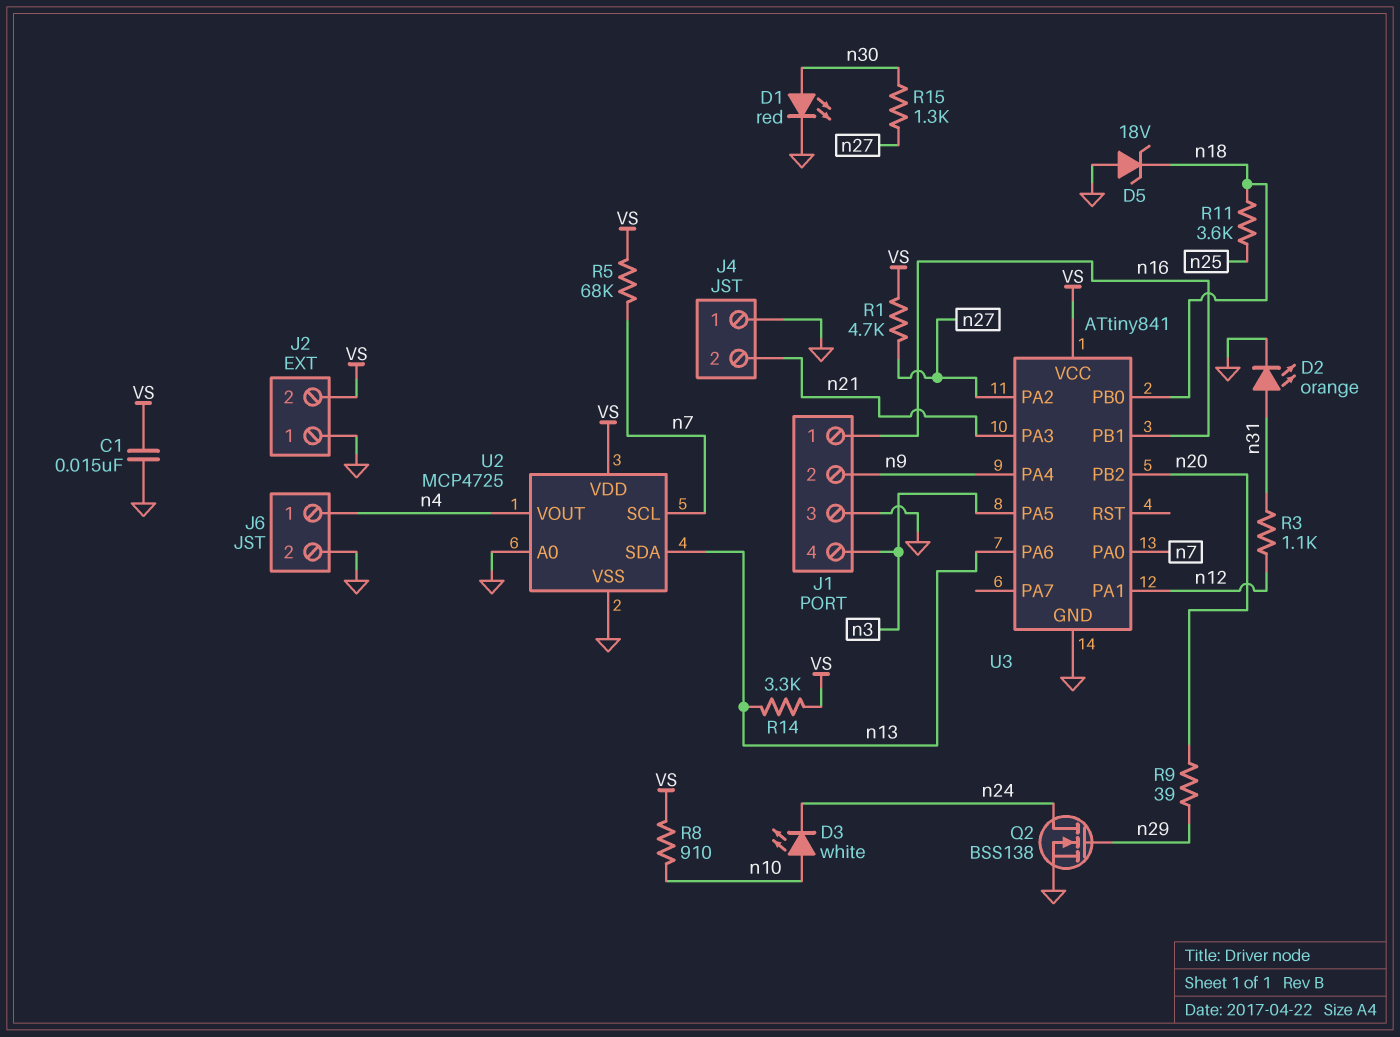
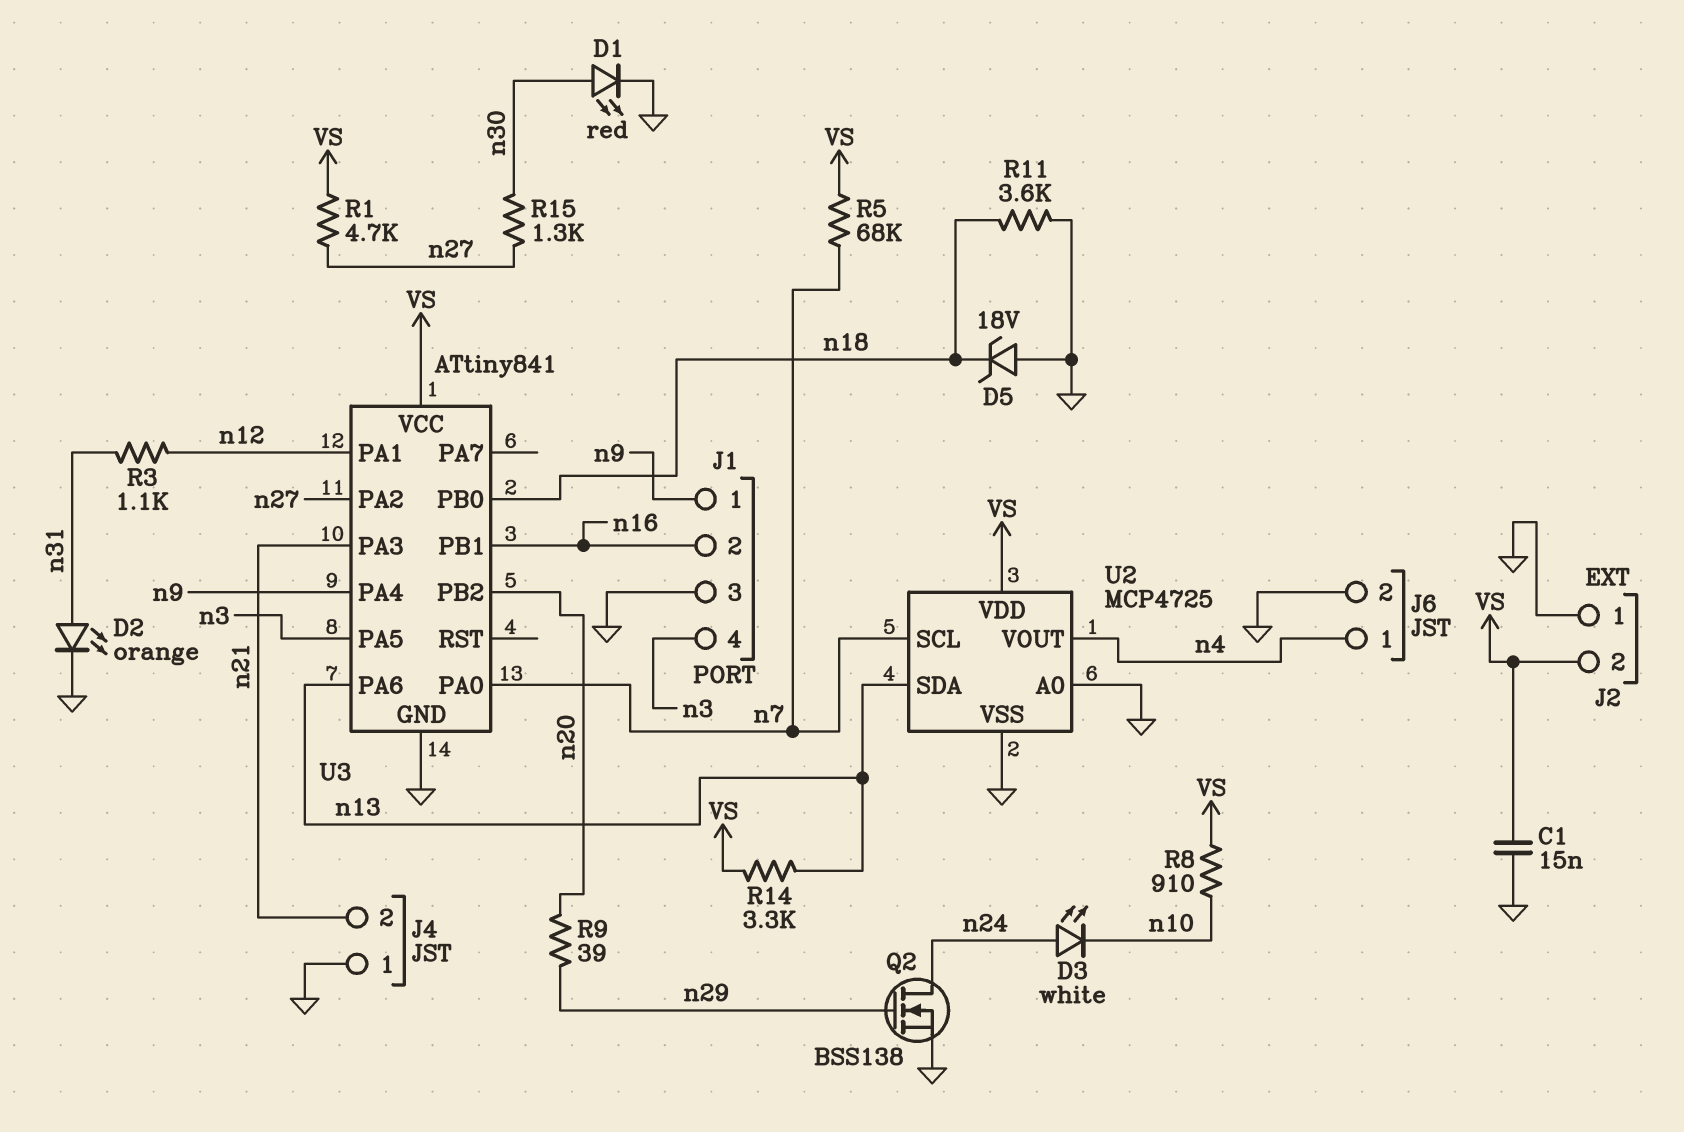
D3: LED white (A n10, K n24) -> LED white (A n24, K n10)
J1 pin 1: n16 -> n9
J1 pin 2: n9 -> n16
R11: 3.6k (n18, n25) -> 3.6k (GND, n18)

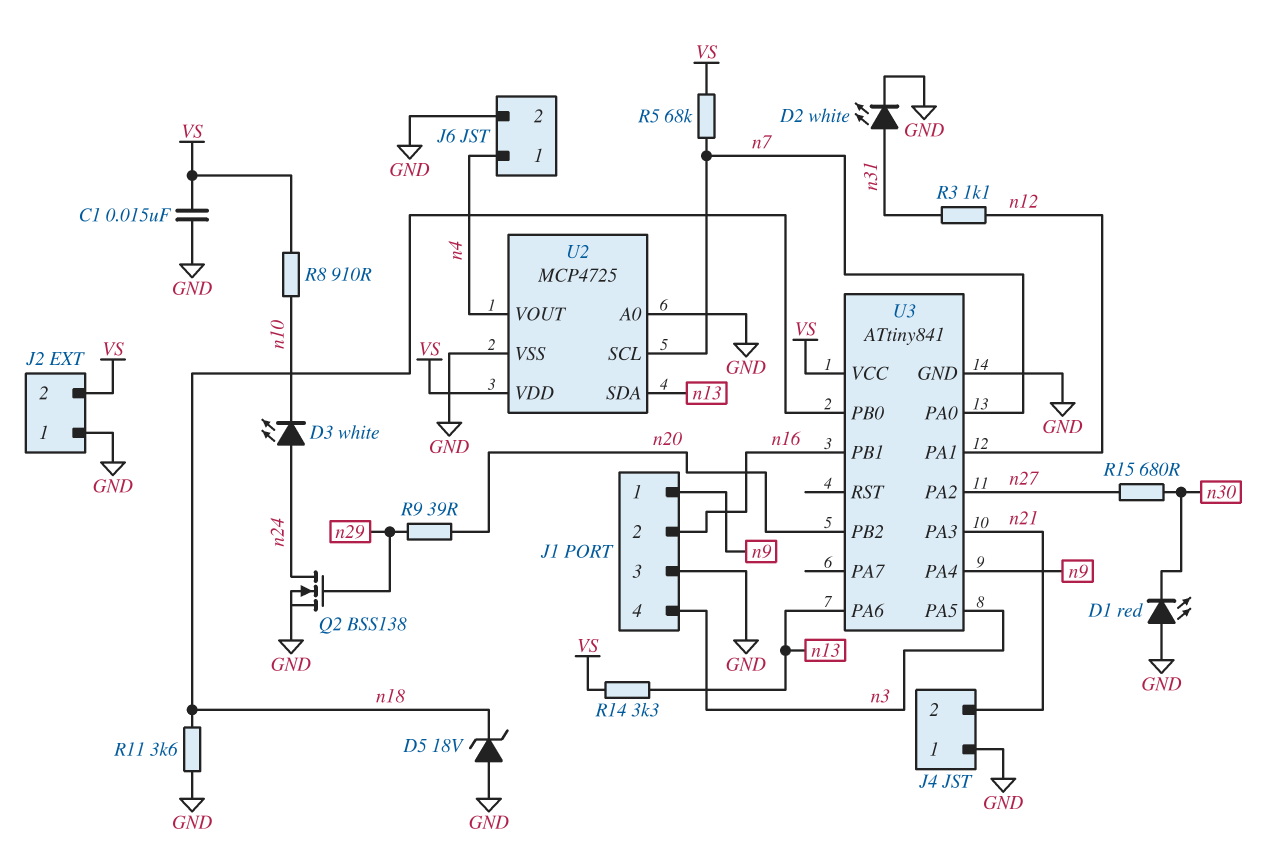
D1: LED red (A n30, K GND) -> LED red (A GND, K n30)
D2: LED orange (A n31, K GND) -> LED white (A n31, K GND)
R1: 4.7k (VS, n27) -> none
R15: 1.3k (n27, n30) -> 680 (n27, n30)

